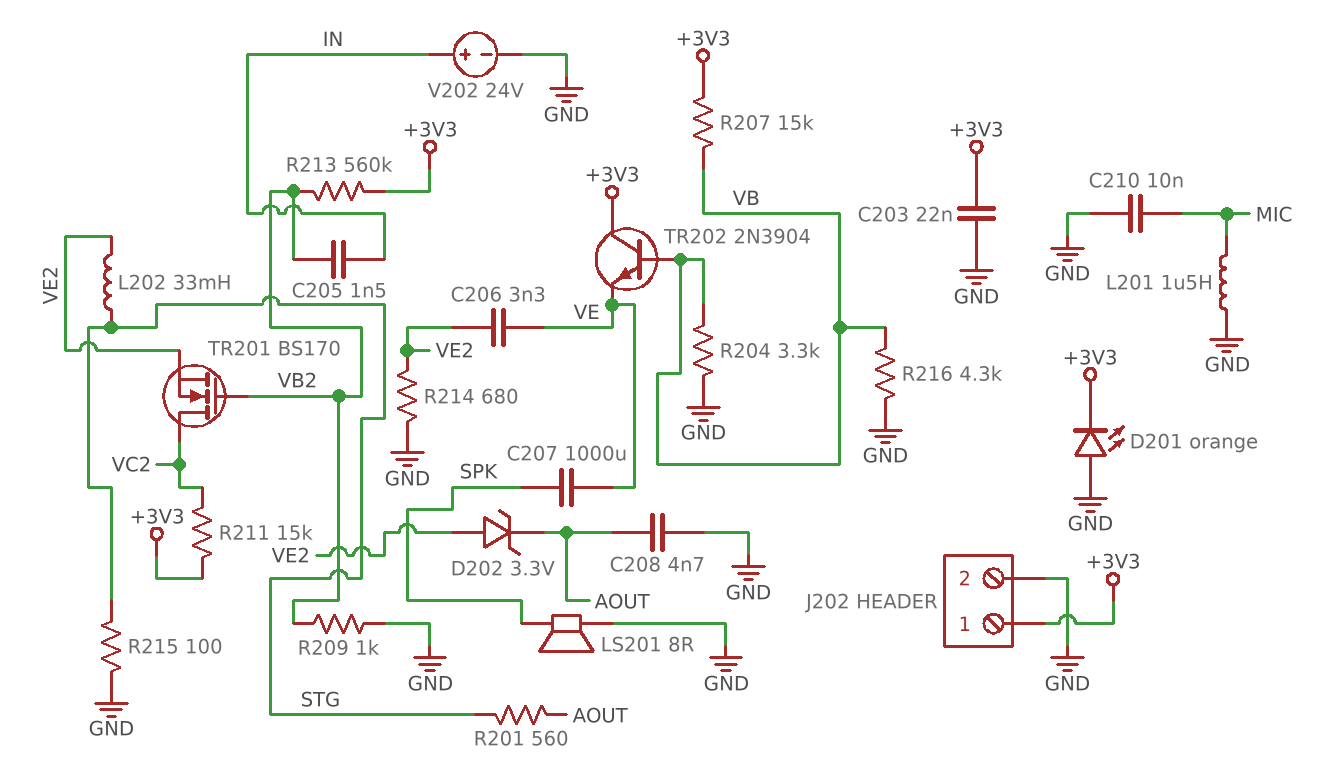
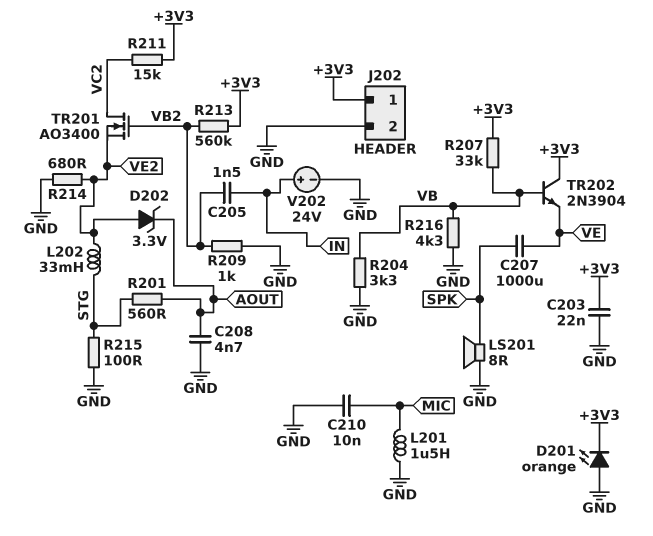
C206: 3.3nF (VE, VE2) -> none
R207: 15k (+3V3, VB) -> 33k (+3V3, VB)
TR201: NMOS BS170 (G VB2, D VC2, S VE2) -> NMOS AO3400 (G VB2, D VC2, S VE2)

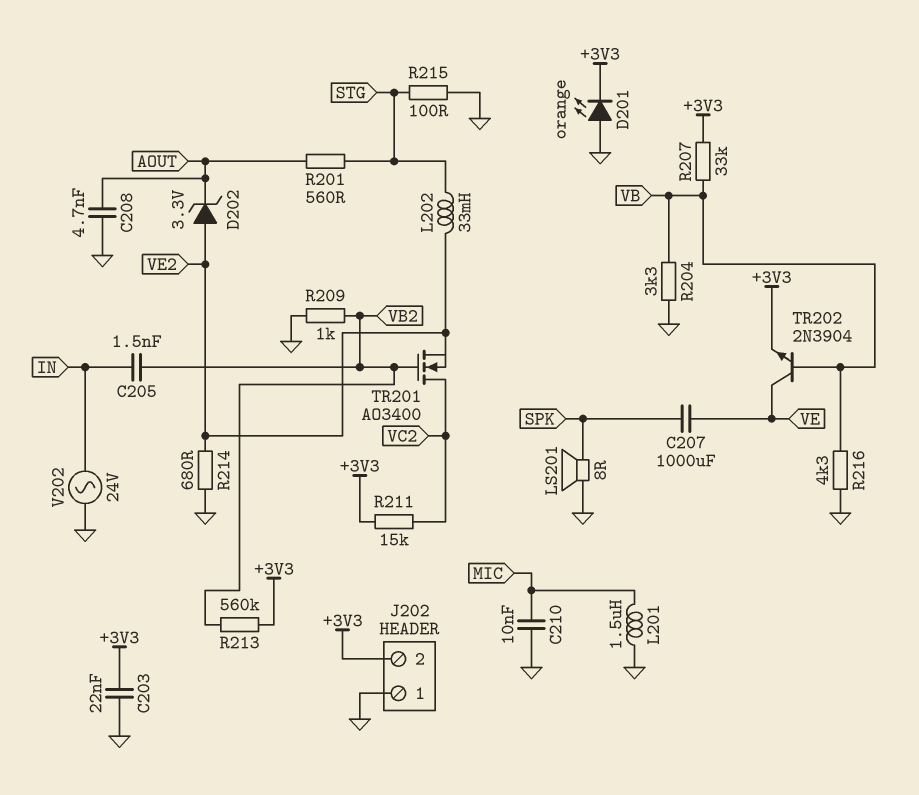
J202 pin 1: +3V3 -> GND
J202 pin 2: GND -> +3V3
TR202: NPN 2N3904 (B VB, C +3V3, E VE) -> NPN 2N3904 (B VB, C VE, E +3V3)
V202: 24V (plus IN, minus GND) -> AC 24V (GND, IN)

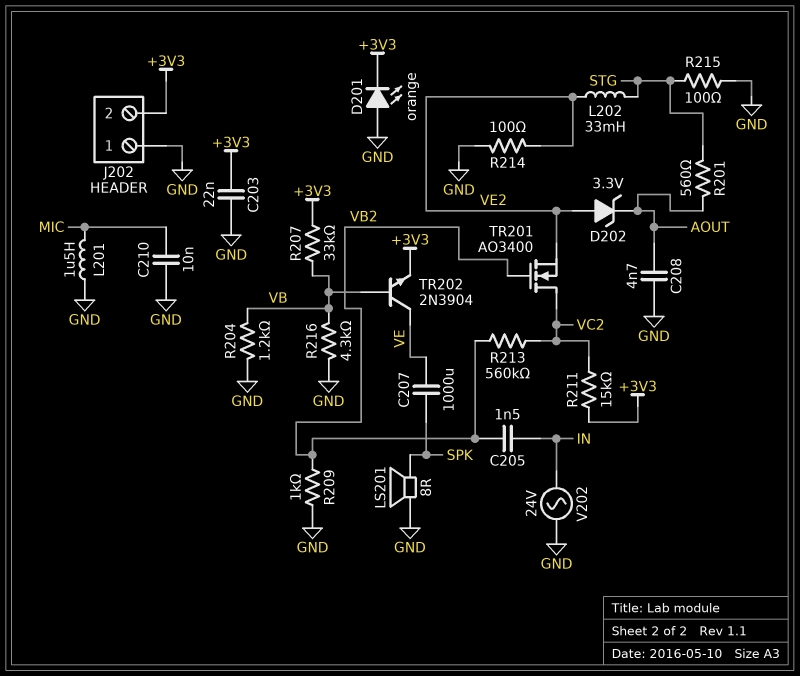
R204: 3.3k (GND, VB) -> 1.2k (GND, VB)
R213: 560k (+3V3, VB2) -> 560k (VB2, VC2)
R214: 680 (GND, VE2) -> 100 (GND, VE2)

